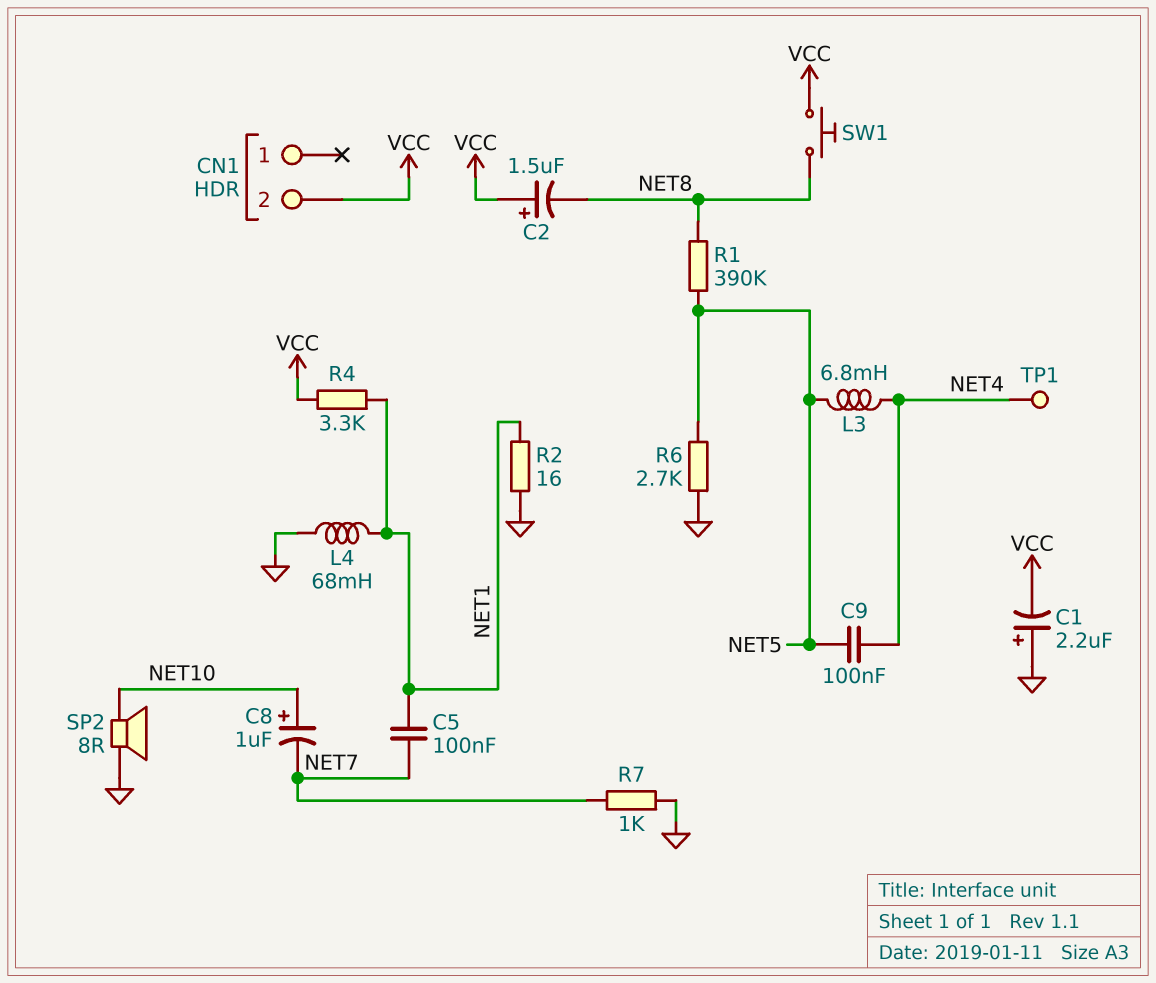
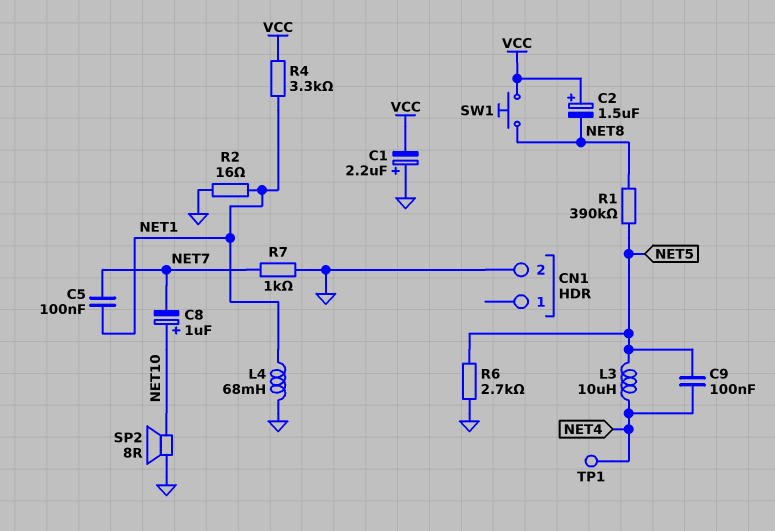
CN1 pin 2: VCC -> GND
L3: 6.8mH (NET4, NET5) -> 10uH (NET4, NET5)

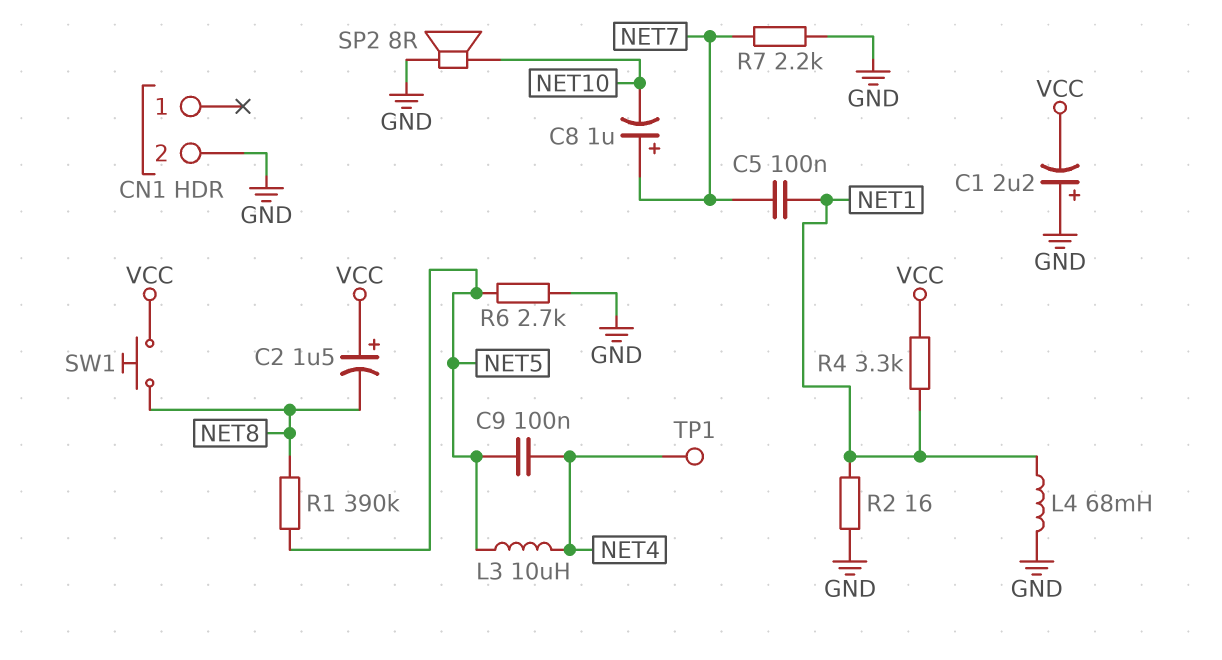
C8: 1uF (plus NET10, minus NET7) -> 1uF (plus NET7, minus NET10)
R7: 1k (GND, NET7) -> 2.2k (GND, NET7)

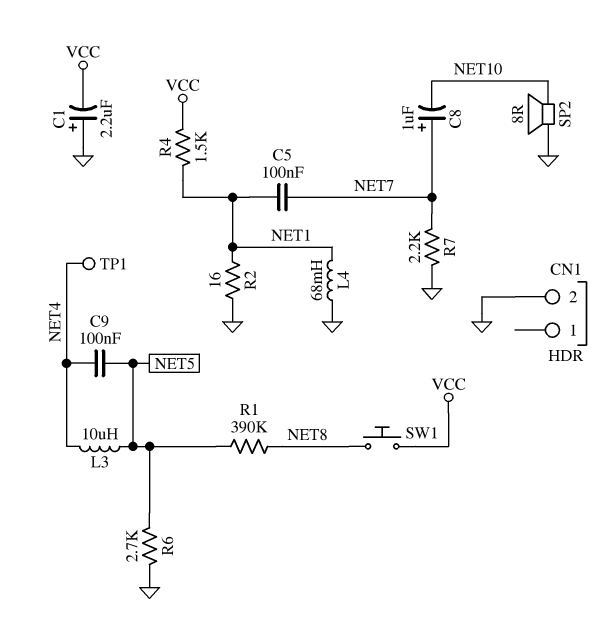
C2: 1.5uF (plus VCC, minus NET8) -> none
R4: 3.3k (NET1, VCC) -> 1.5k (NET1, VCC)

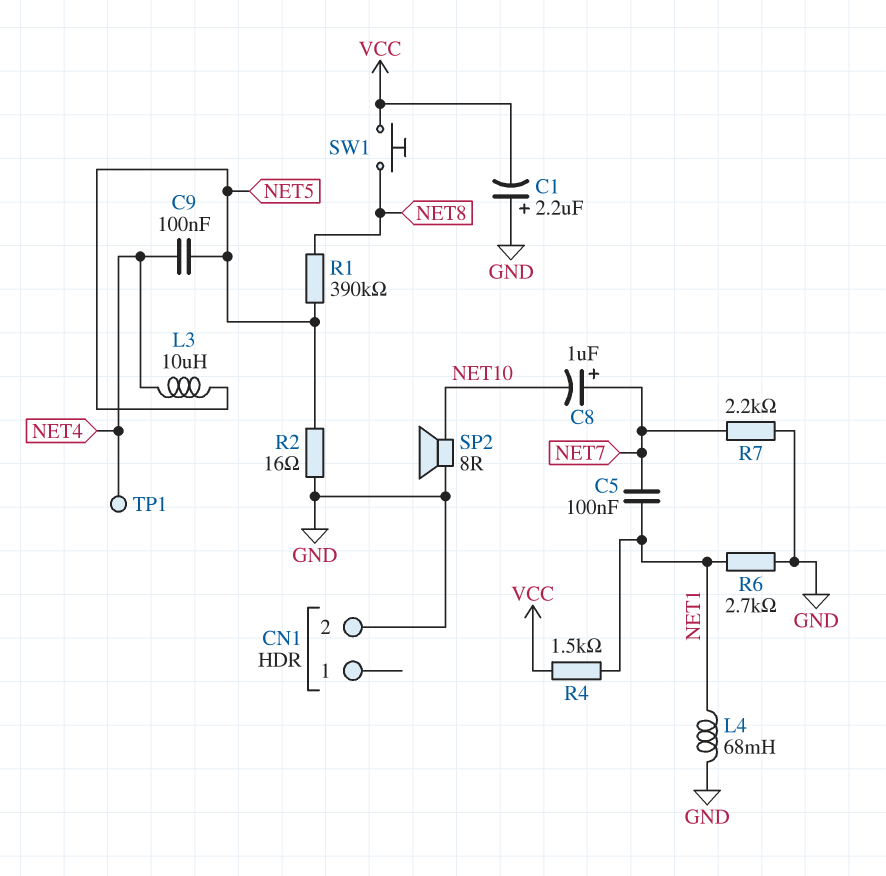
R2: 16 (GND, NET1) -> 16 (GND, NET5)
R6: 2.7k (GND, NET5) -> 2.7k (GND, NET1)

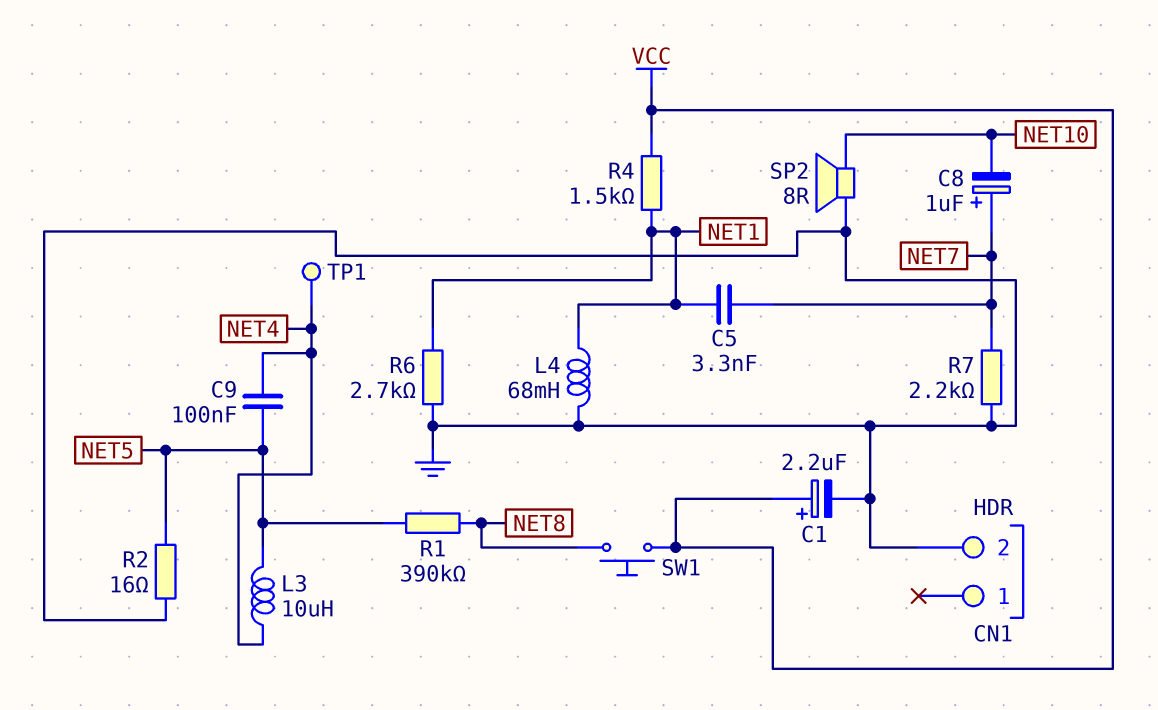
C1: 2.2uF (plus GND, minus VCC) -> 2.2uF (plus VCC, minus GND)
C5: 100nF (NET1, NET7) -> 3.3nF (NET1, NET7)

